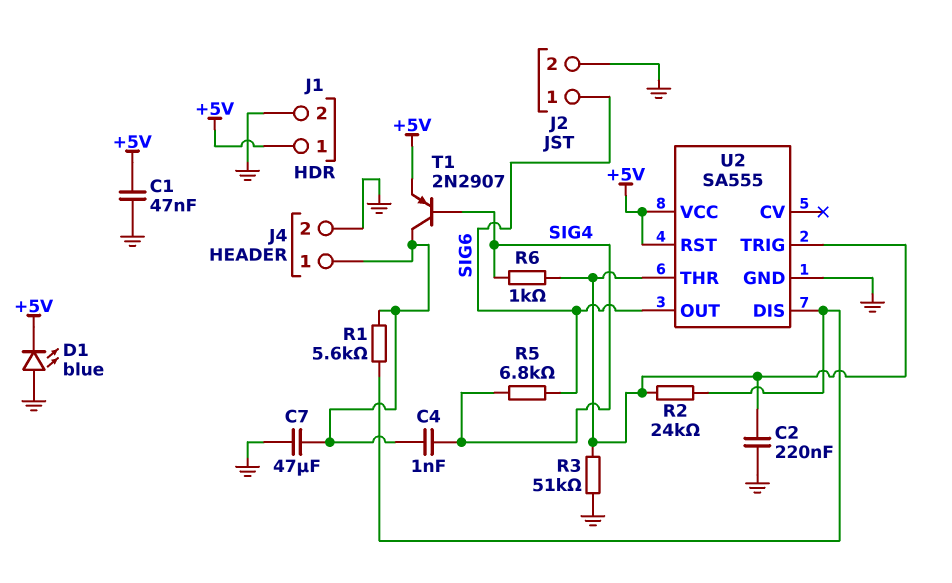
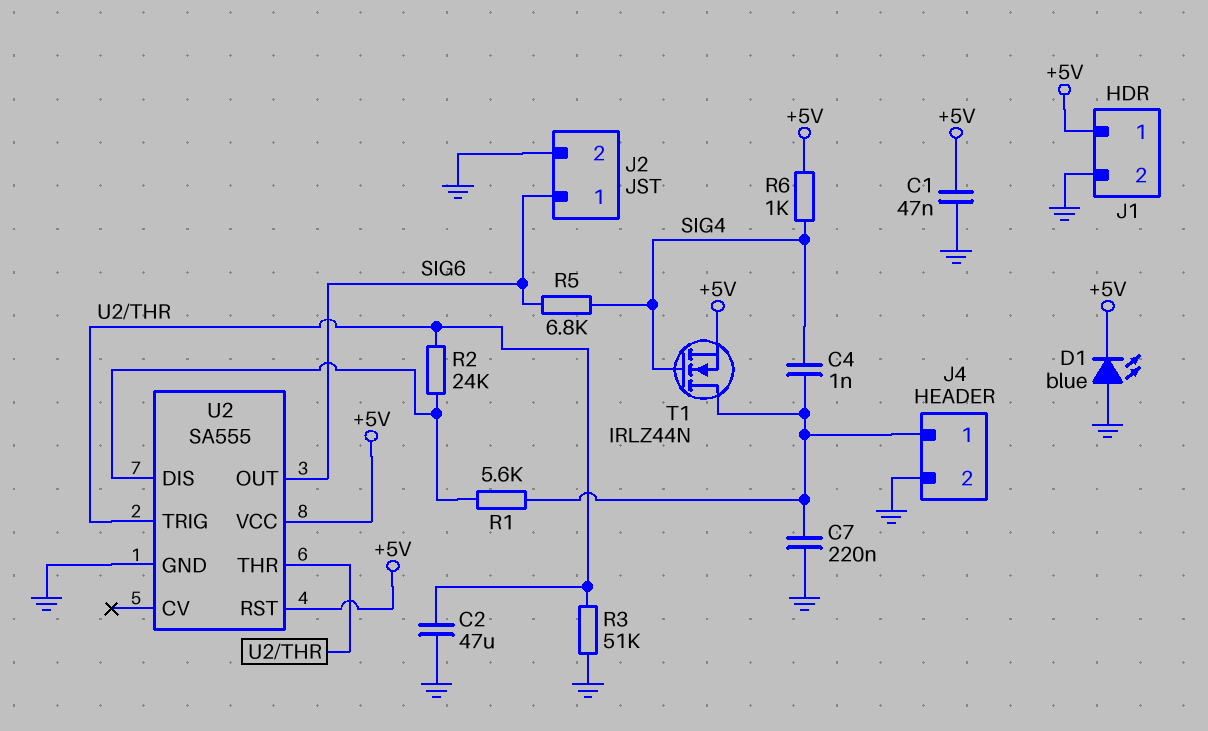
C2: 220nF (GND, U2/THR) -> 47uF (GND, U2/THR)
C7: 47uF (GND, J4/1) -> 220nF (GND, J4/1)
R6: 1k (SIG4, U2/THR) -> 1k (+5V, SIG4)
T1: PNP 2N2907 (B SIG4, C J4/1, E +5V) -> NMOS IRLZ44N (G SIG4, D J4/1, S +5V)

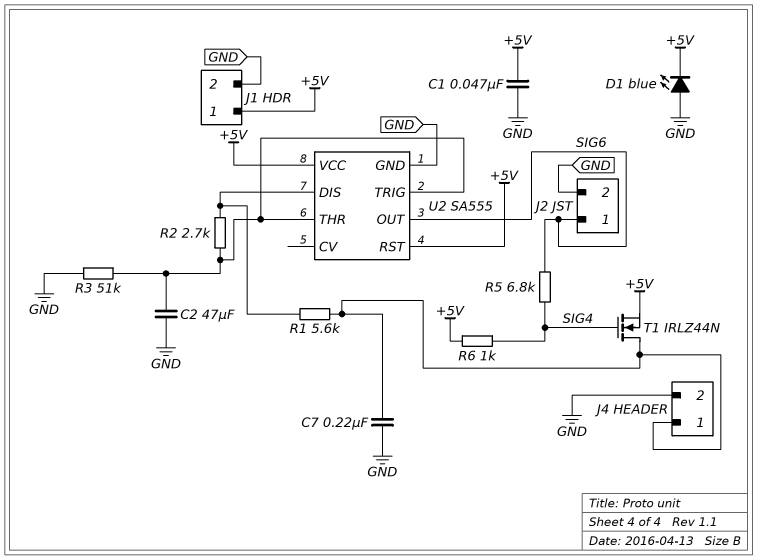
C4: 1nF (J4/1, SIG4) -> none
R2: 24k (U2/DIS, U2/THR) -> 2.7k (U2/DIS, U2/THR)

